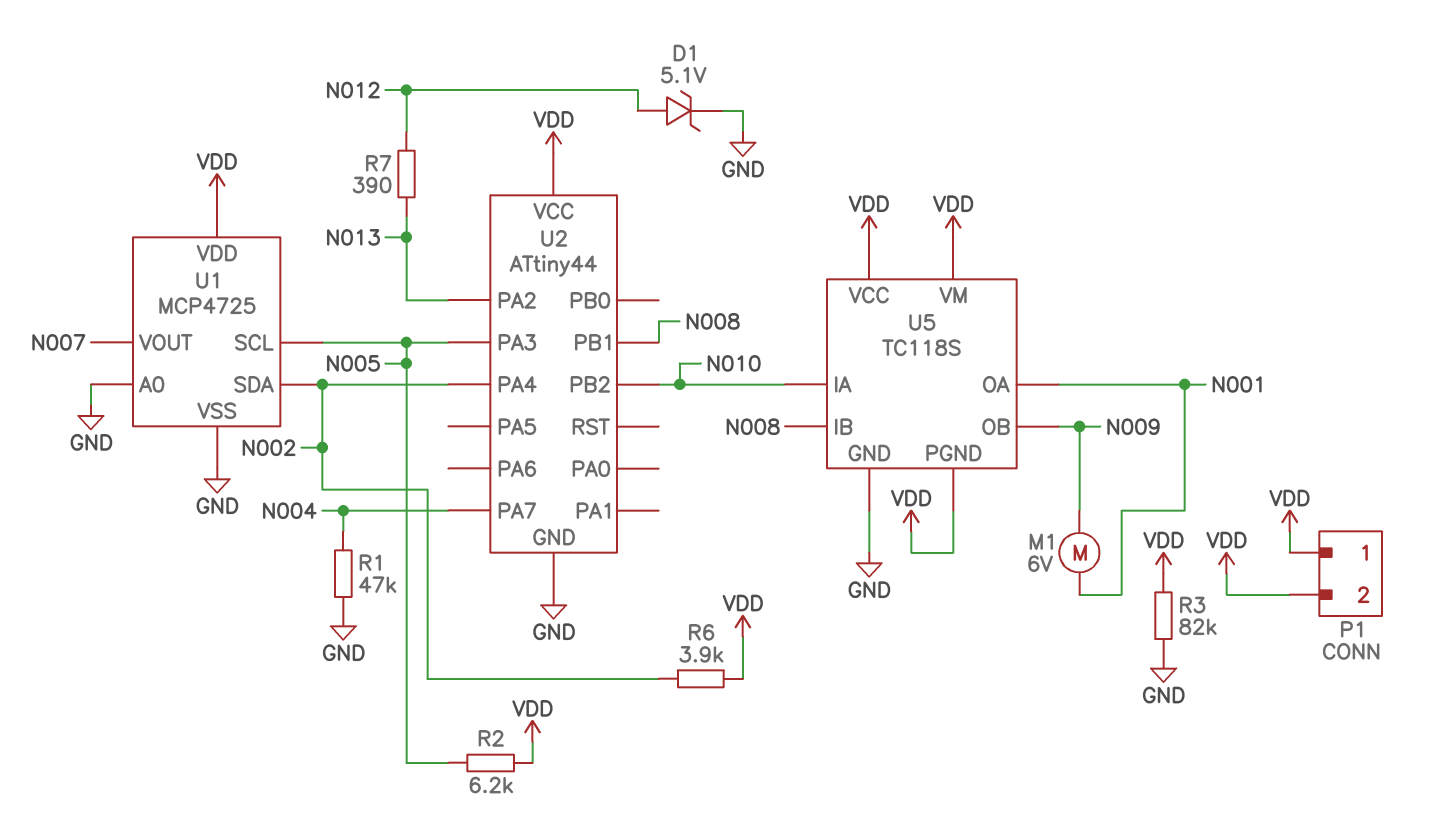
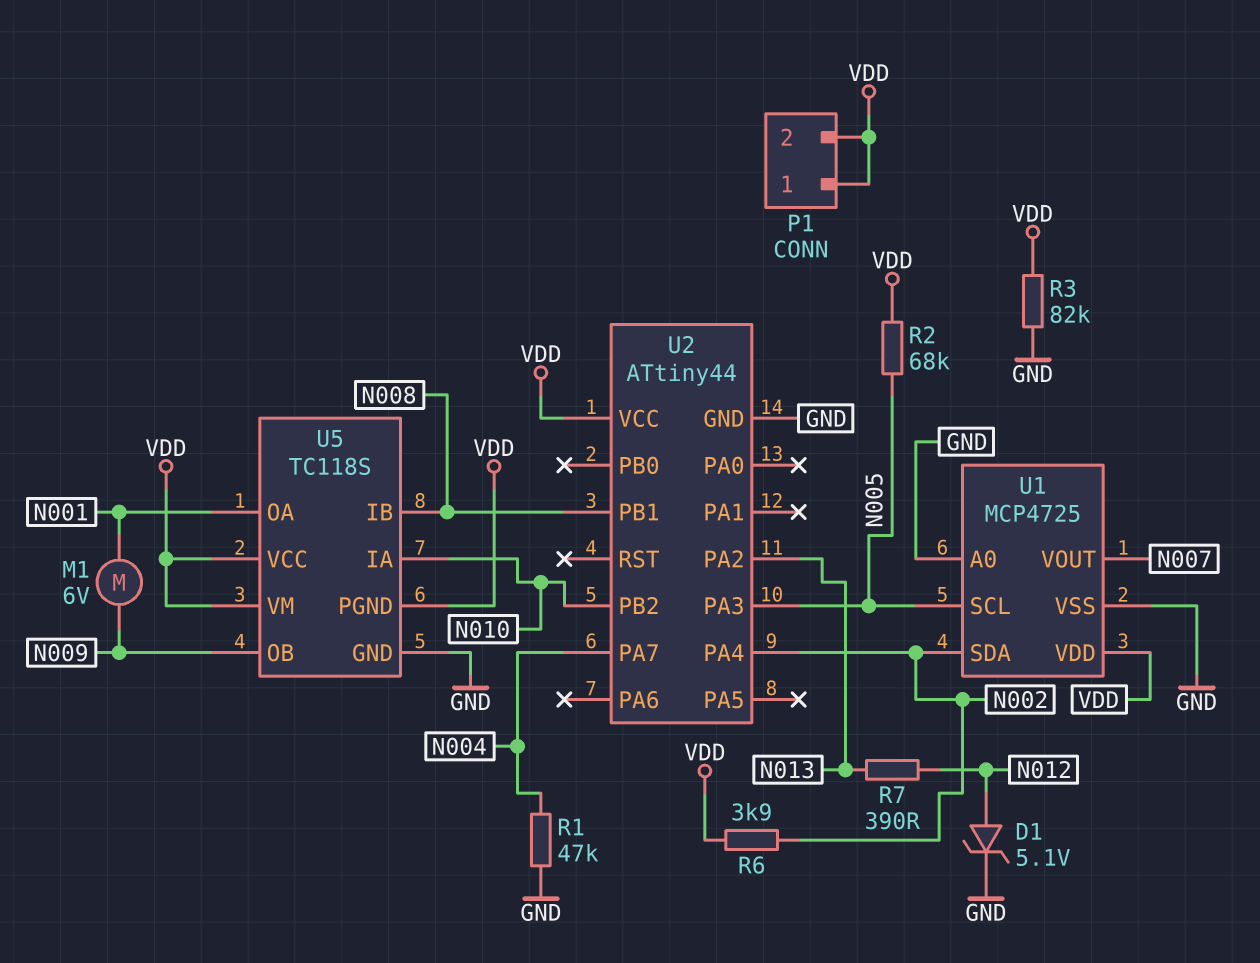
R2: 6.2k (N005, VDD) -> 68k (N005, VDD)

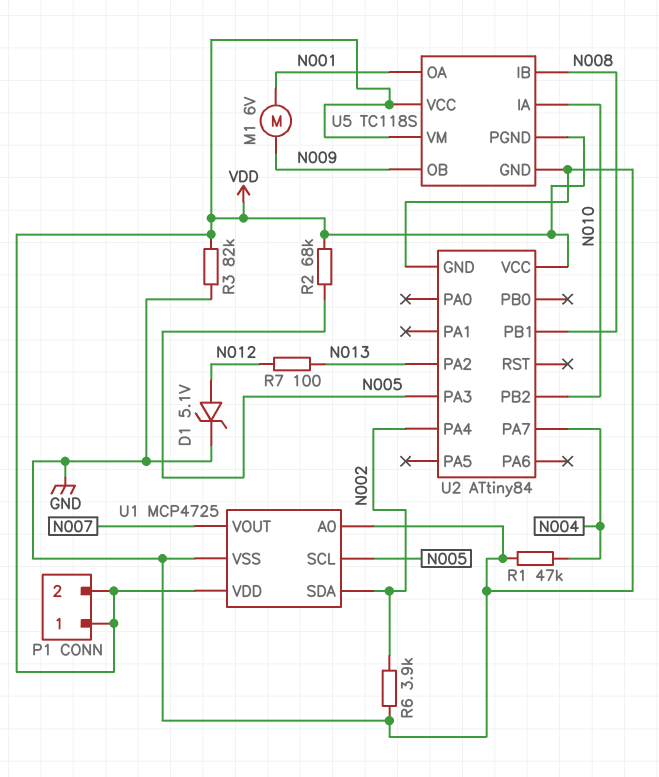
R6: 3.9k (N002, VDD) -> 3.9k (GND, N002)
R7: 390 (N012, N013) -> 100 (N012, N013)
U2: ATtiny44 -> ATtiny84

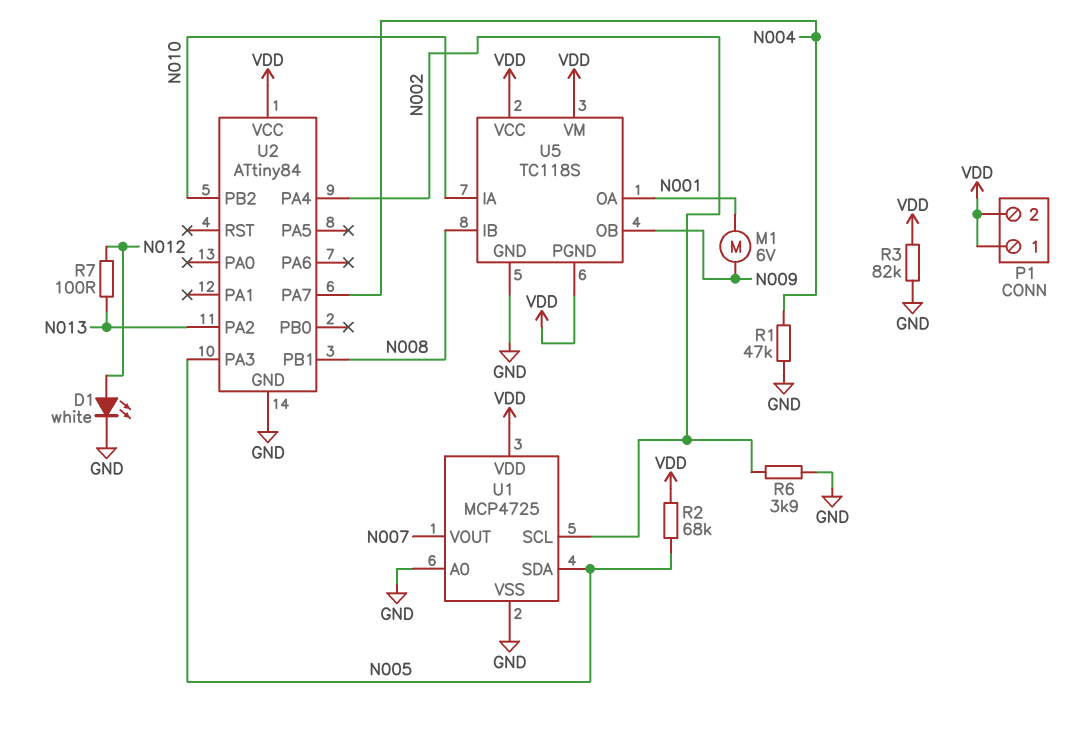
D1: zener 5.1V (A N012, K GND) -> LED white (A N012, K GND)
U1 pin SCL: N005 -> N002
U1 pin SDA: N002 -> N005

